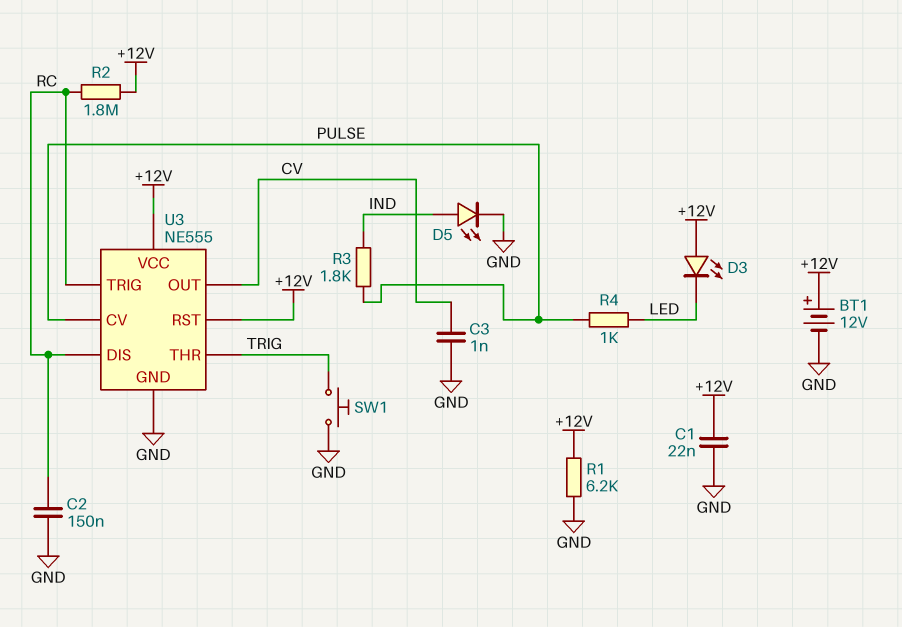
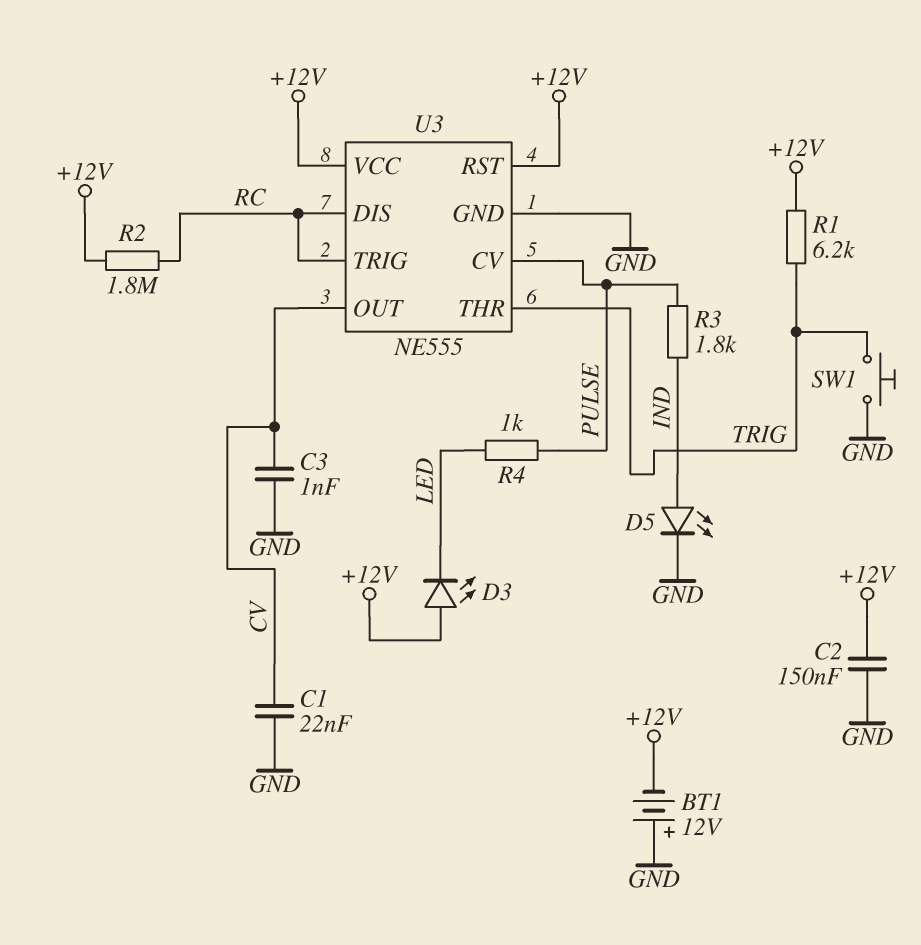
BT1: 12V (plus +12V, minus GND) -> 12V (plus GND, minus +12V)
C1: 22nF (+12V, GND) -> 22nF (CV, GND)
C2: 150nF (GND, RC) -> 150nF (+12V, GND)
R1: 6.2k (+12V, GND) -> 6.2k (+12V, TRIG)

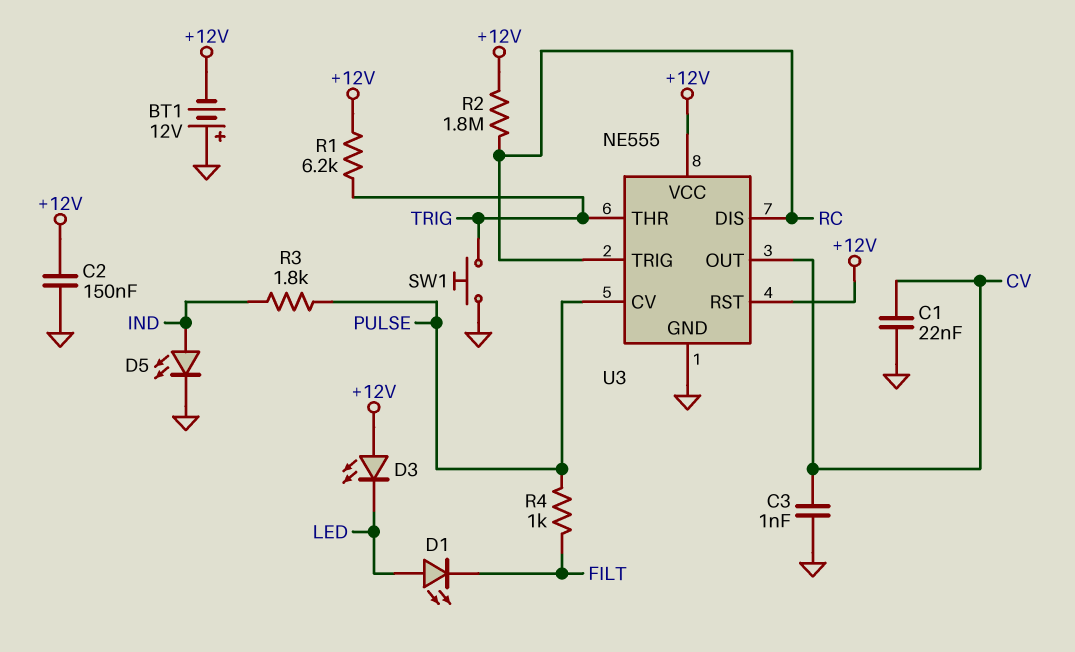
D1: none -> LED (A LED, K FILT)
R4: 1k (LED, PULSE) -> 1k (FILT, PULSE)

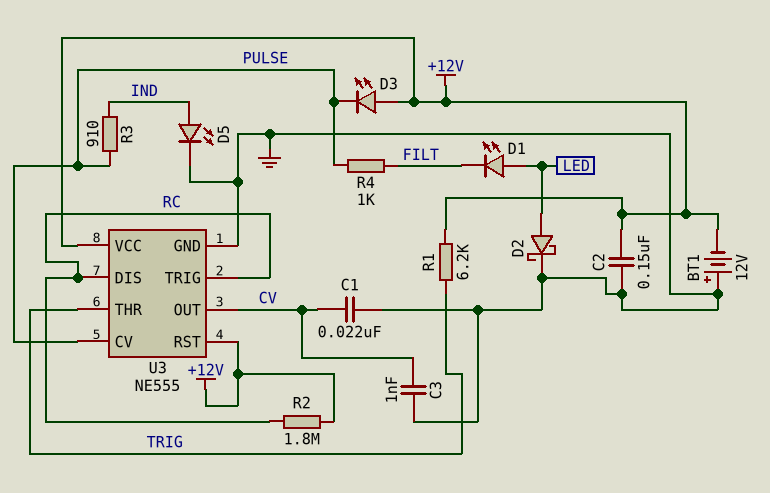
D2: none -> schottky (A LED, K GND)
D3: LED (A +12V, K LED) -> LED (A +12V, K PULSE)
R3: 1.8k (IND, PULSE) -> 910 (IND, PULSE)
SW1: button (GND, TRIG) -> none

